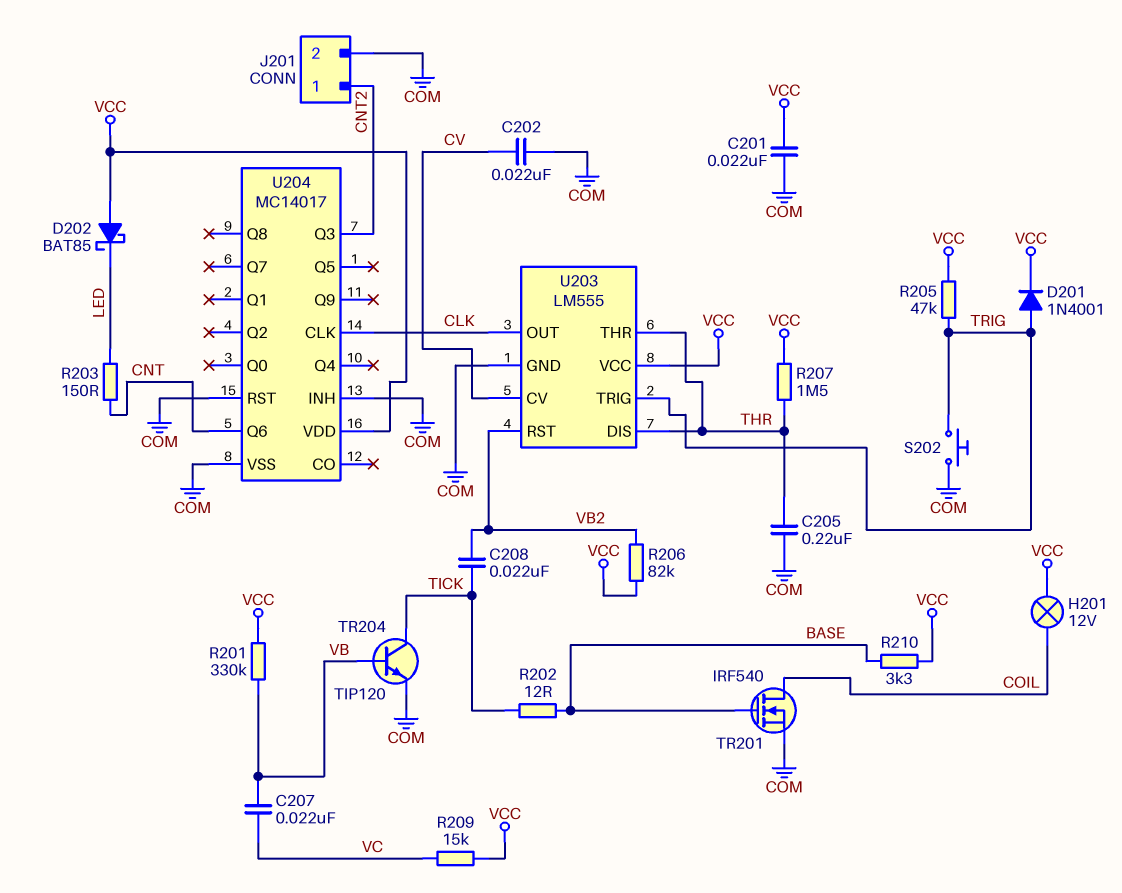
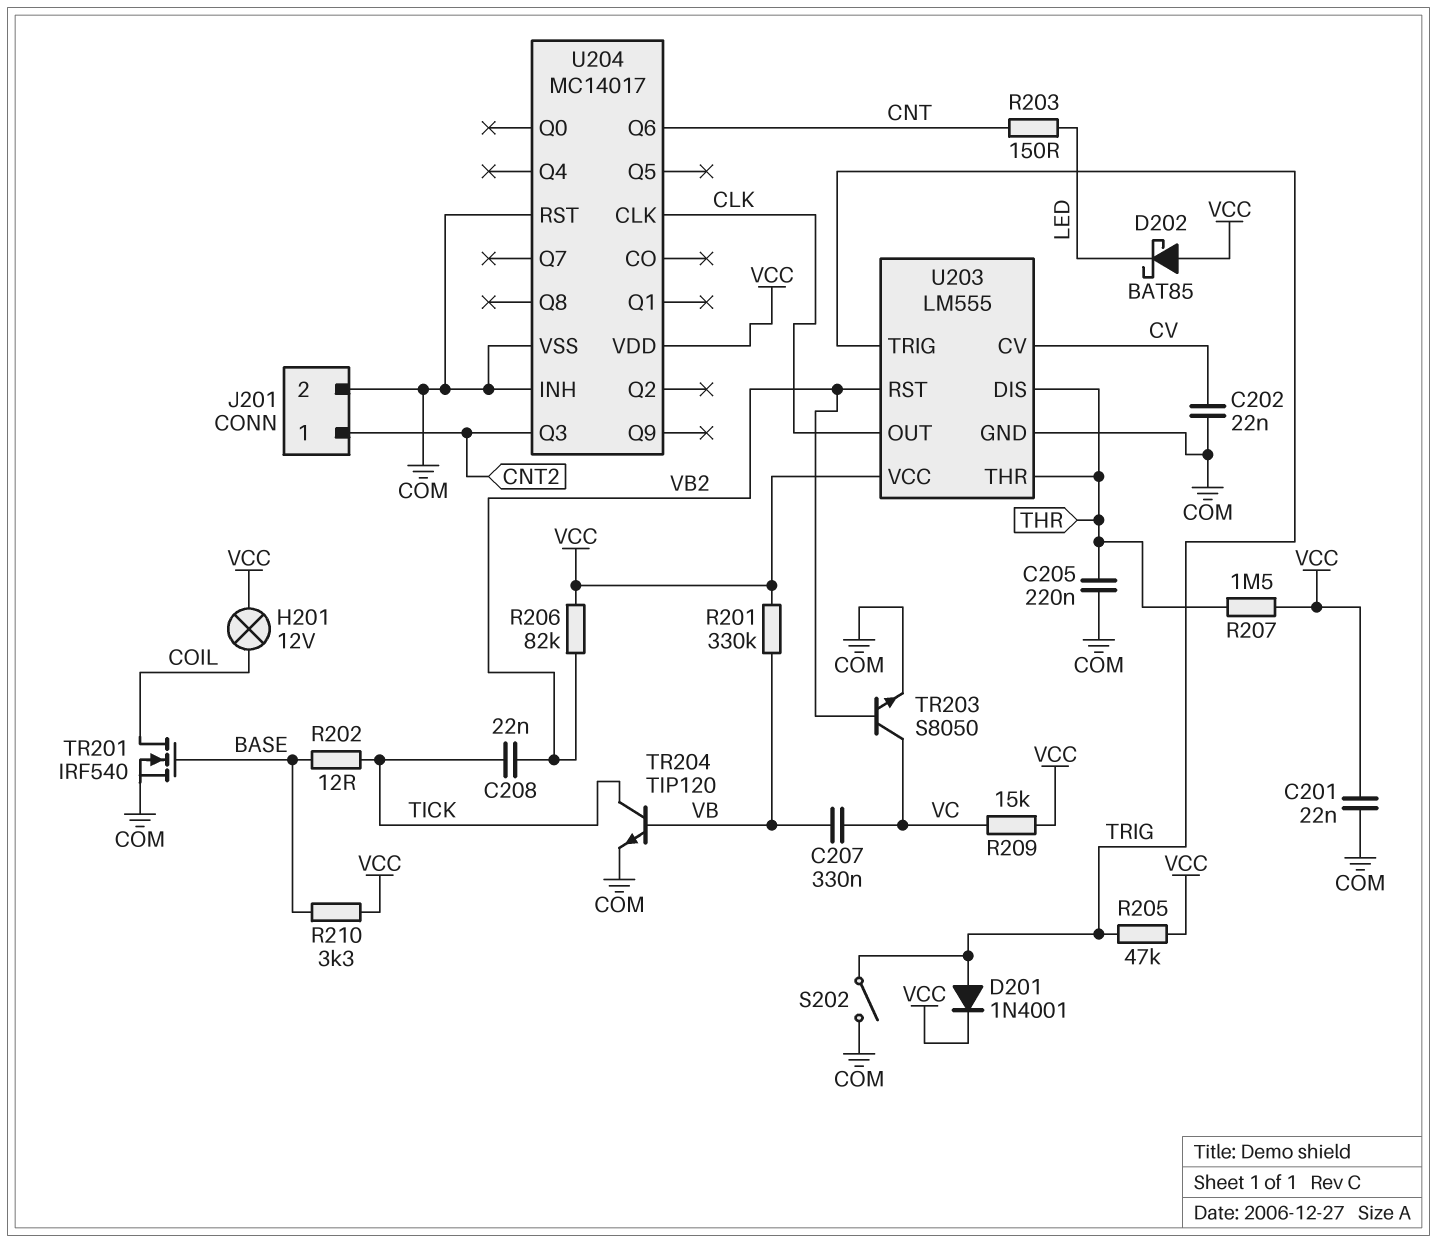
C207: 22nF (VB, VC) -> 330nF (VB, VC)
S202: button (COM, TRIG) -> switch (COM, TRIG)
TR203: none -> NPN S8050 (B VB2, C VC, E COM)

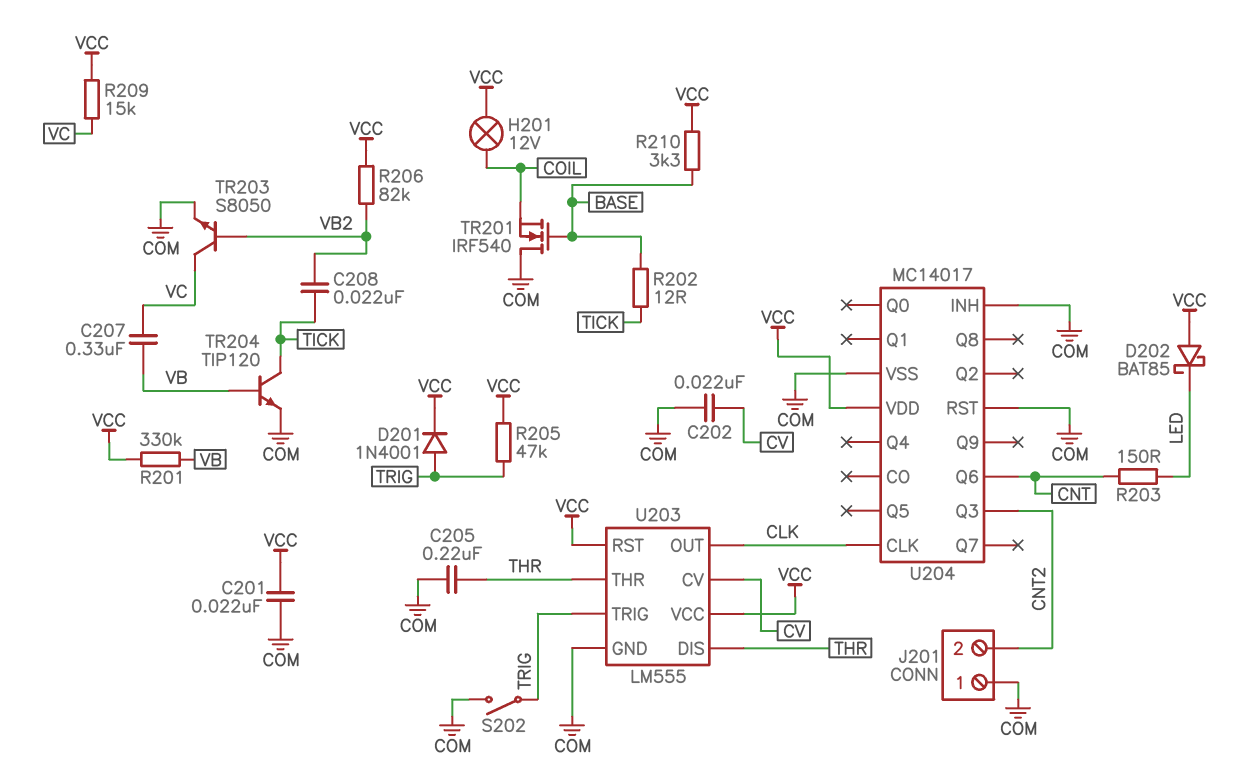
J201 pin 1: CNT2 -> COM
J201 pin 2: COM -> CNT2
R207: 1.5M (THR, VCC) -> none
TR201: NMOS IRF540 (G BASE, D COIL, S COM) -> NMOS IRF540 (G BASE, D COM, S COIL)
U203 pin RST: VB2 -> VCC

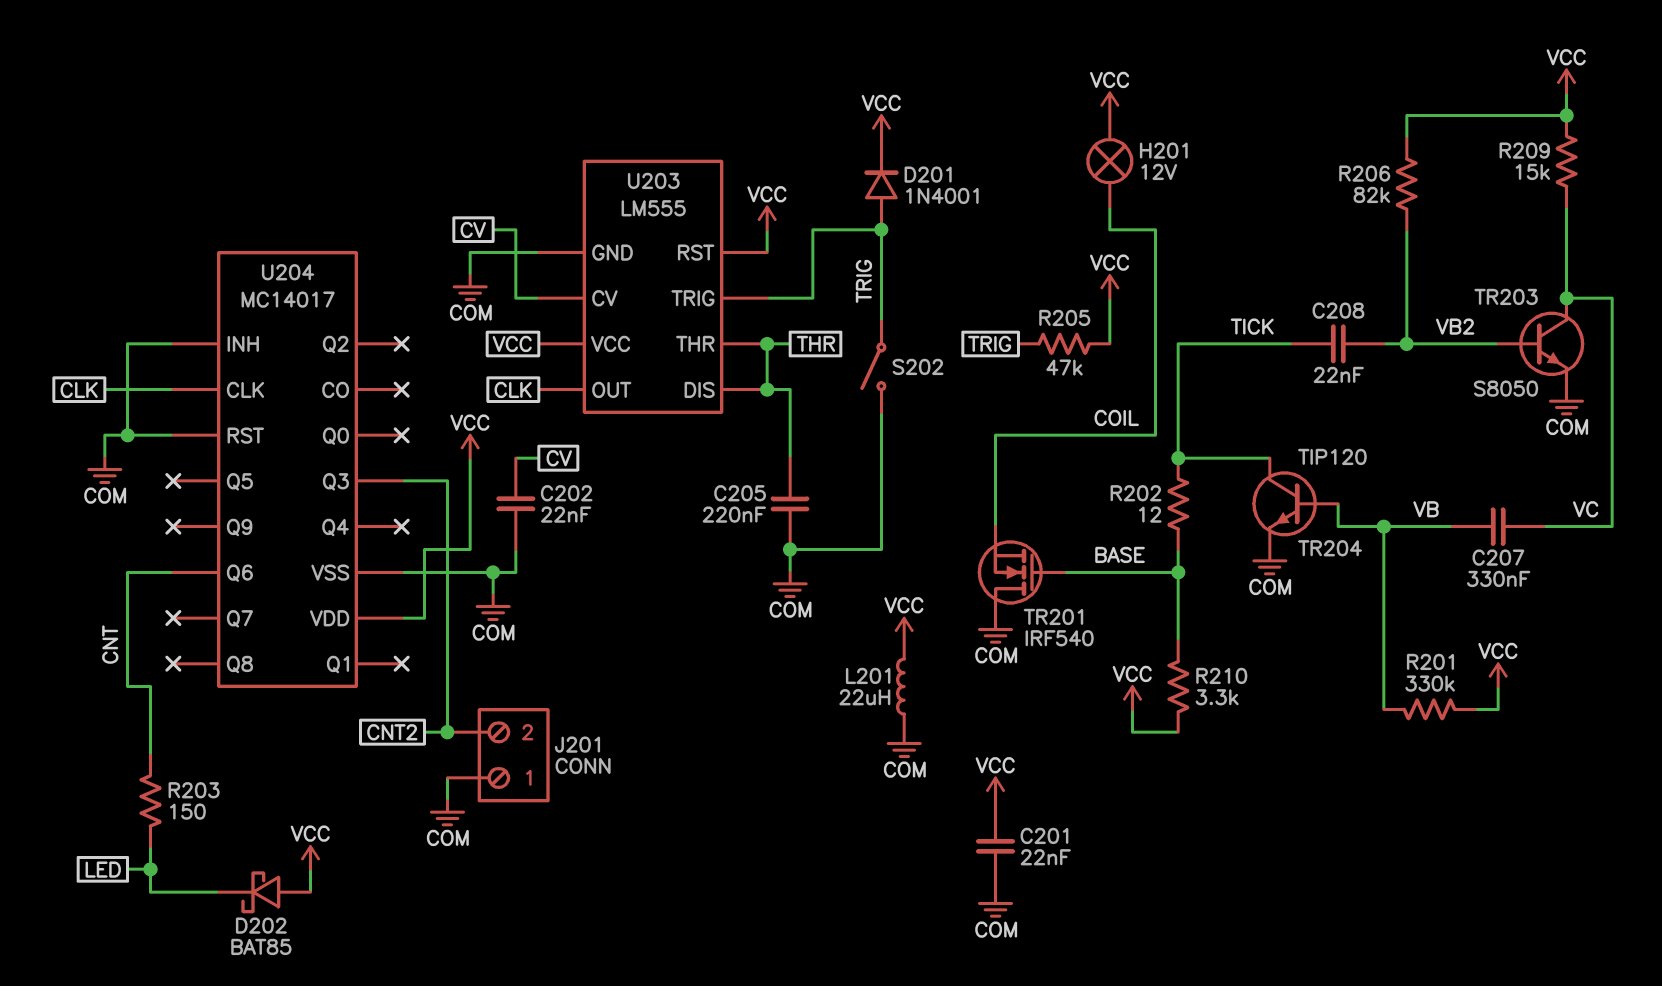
L201: none -> 22uH (COM, VCC)

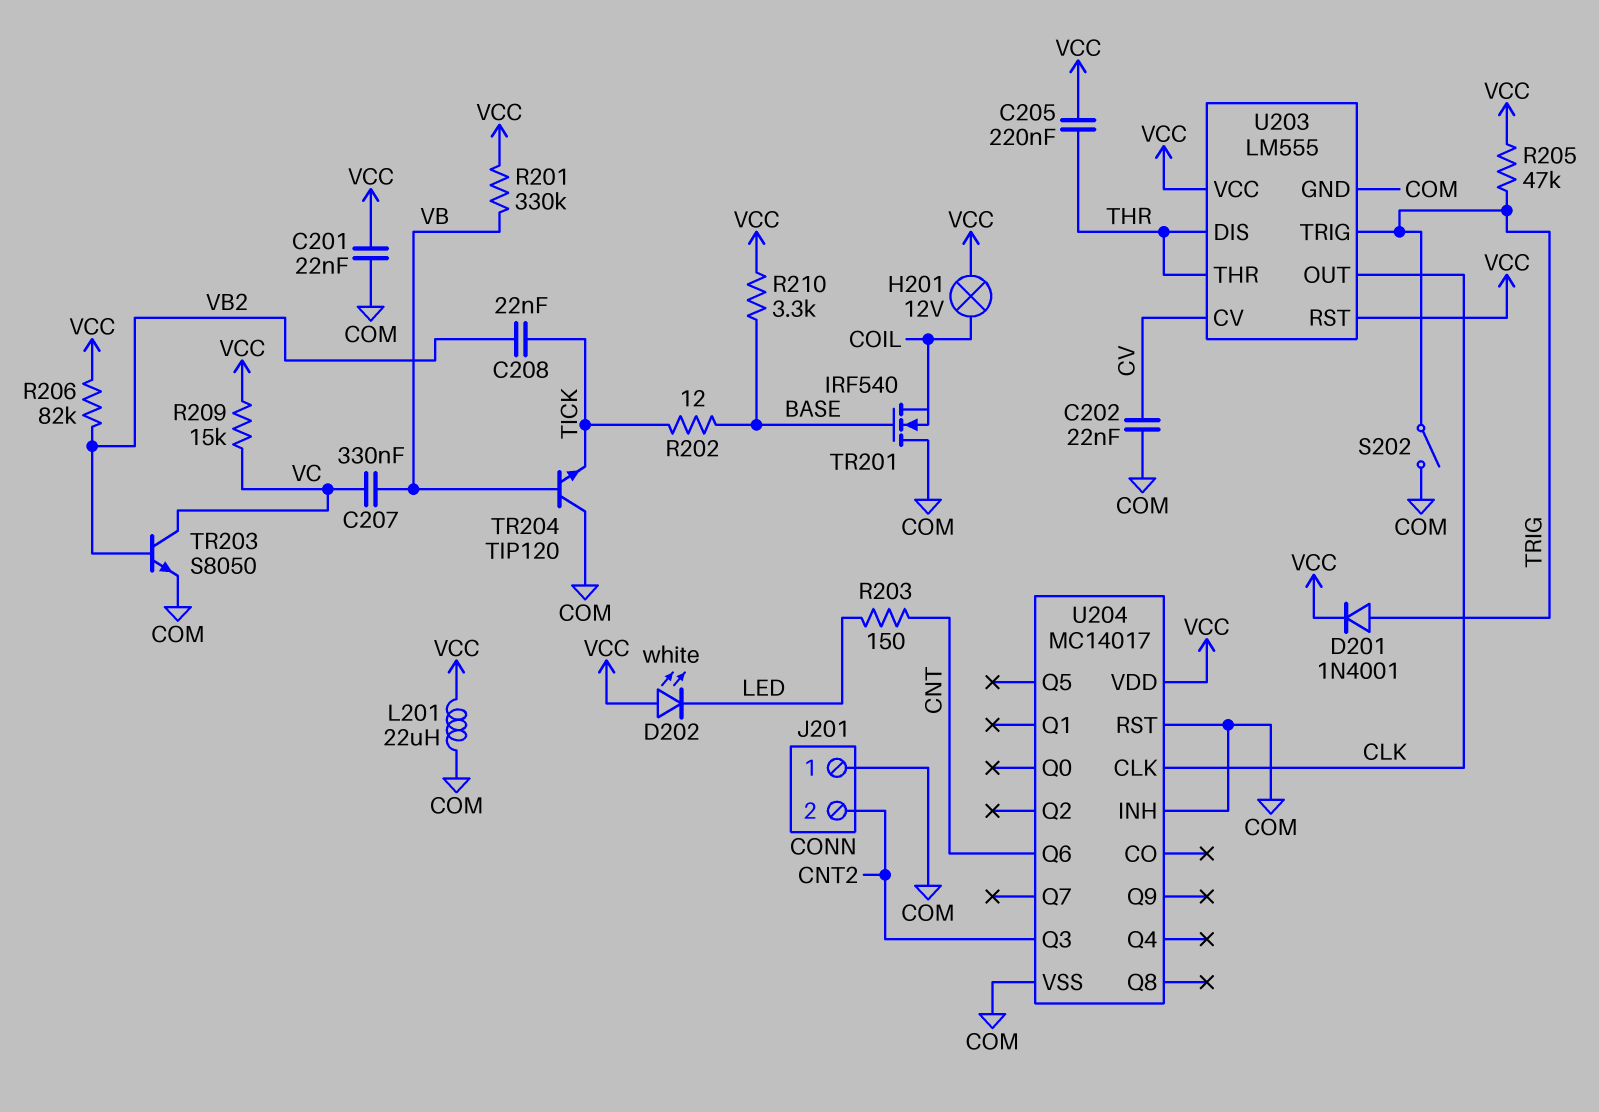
C205: 220nF (COM, THR) -> 220nF (THR, VCC)
D202: schottky BAT85 (A VCC, K LED) -> LED white (A VCC, K LED)
TR204: NPN TIP120 (B VB, C TICK, E COM) -> NPN TIP120 (B VB, C COM, E TICK)

